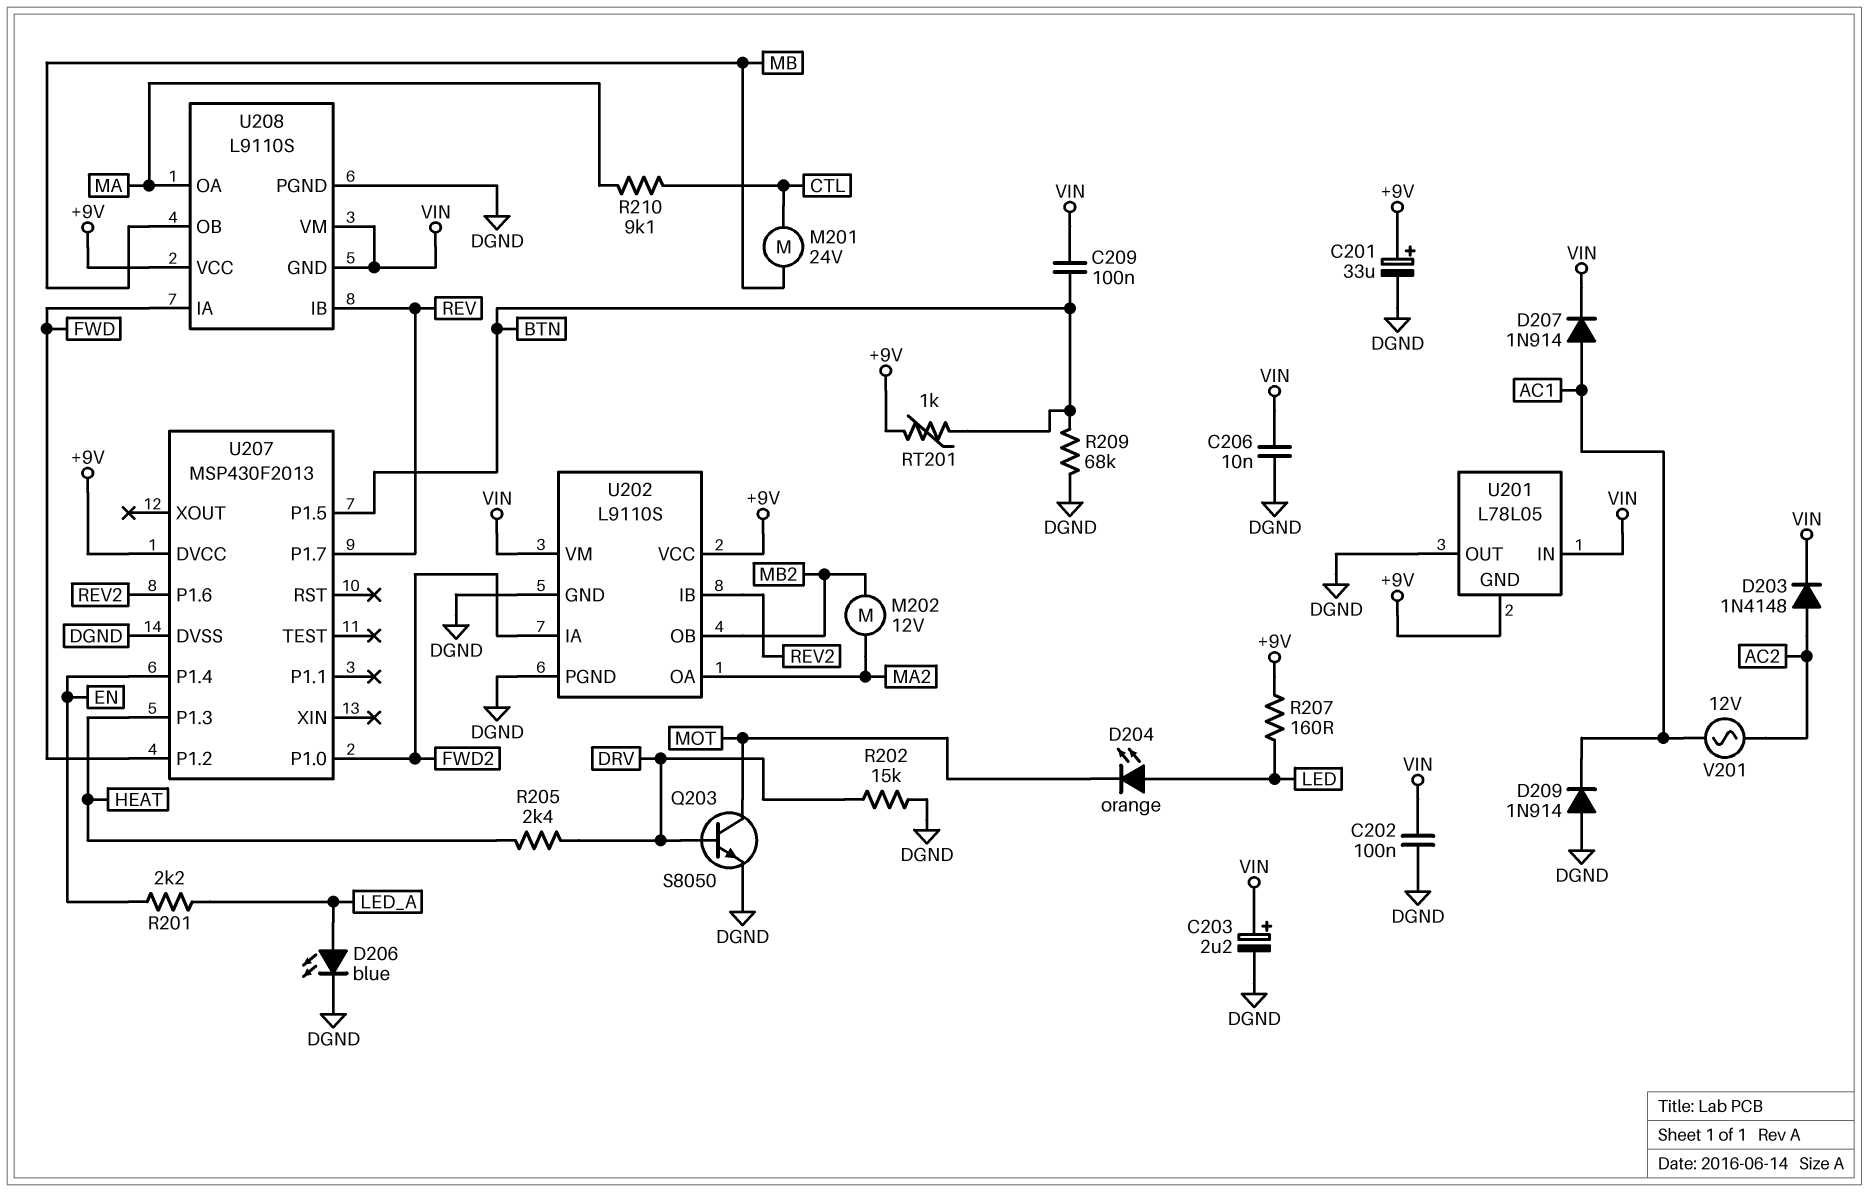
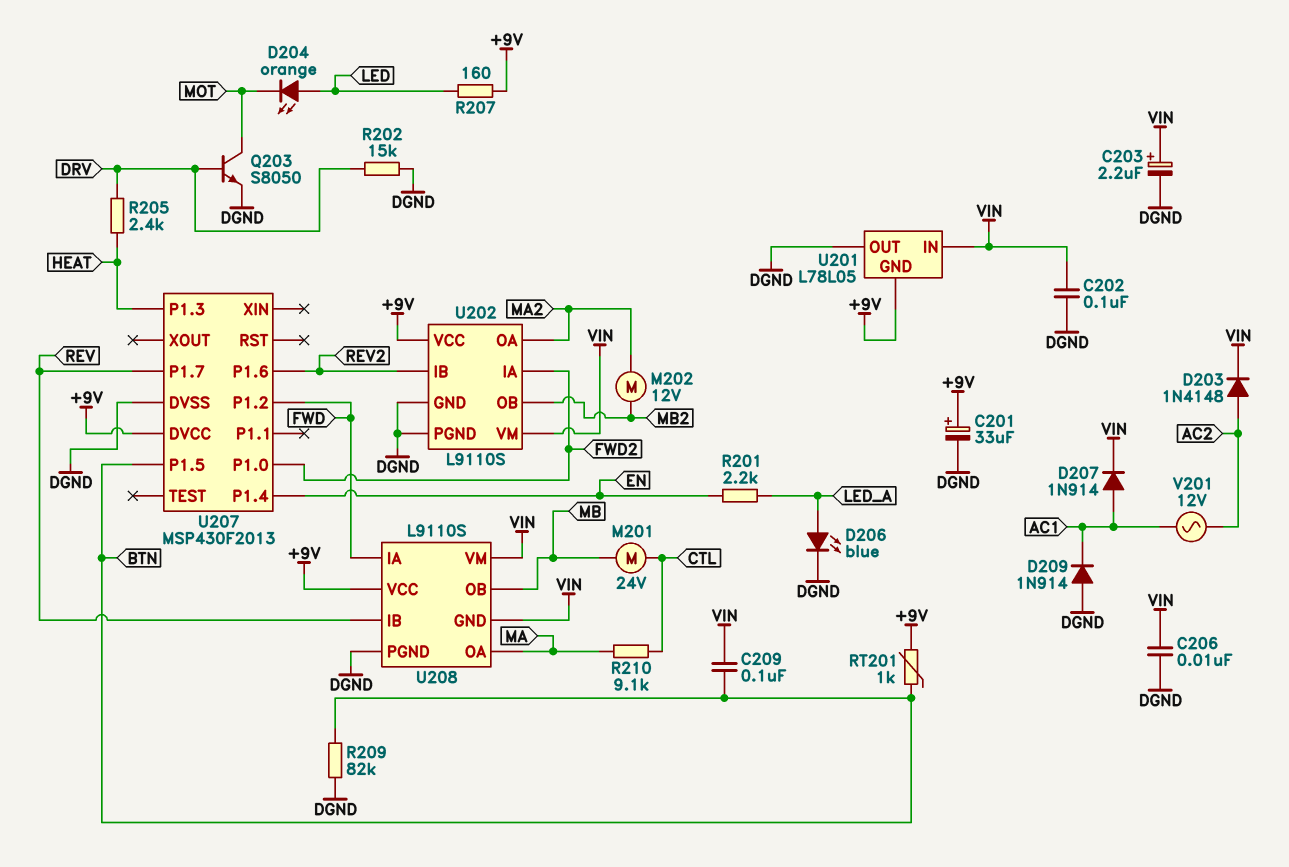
R209: 68k (BTN, DGND) -> 82k (BTN, DGND)

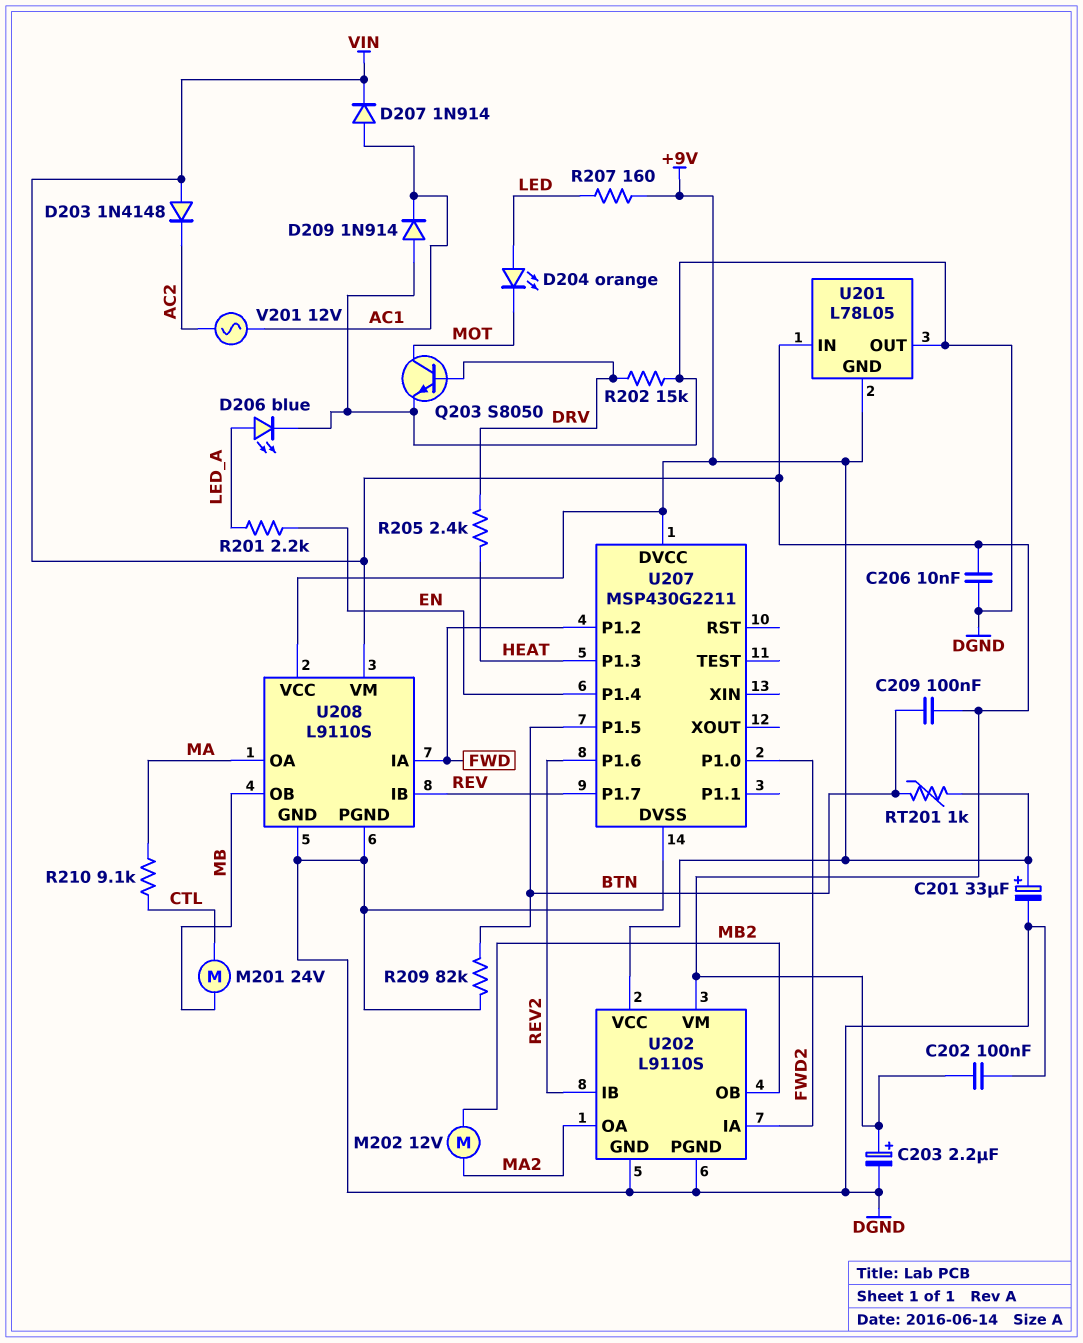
D203: diode 1N4148 (A AC2, K VIN) -> diode 1N4148 (A VIN, K AC2)
U207: MSP430F2013 -> MSP430G2211
U208 pin GND: VIN -> DGND

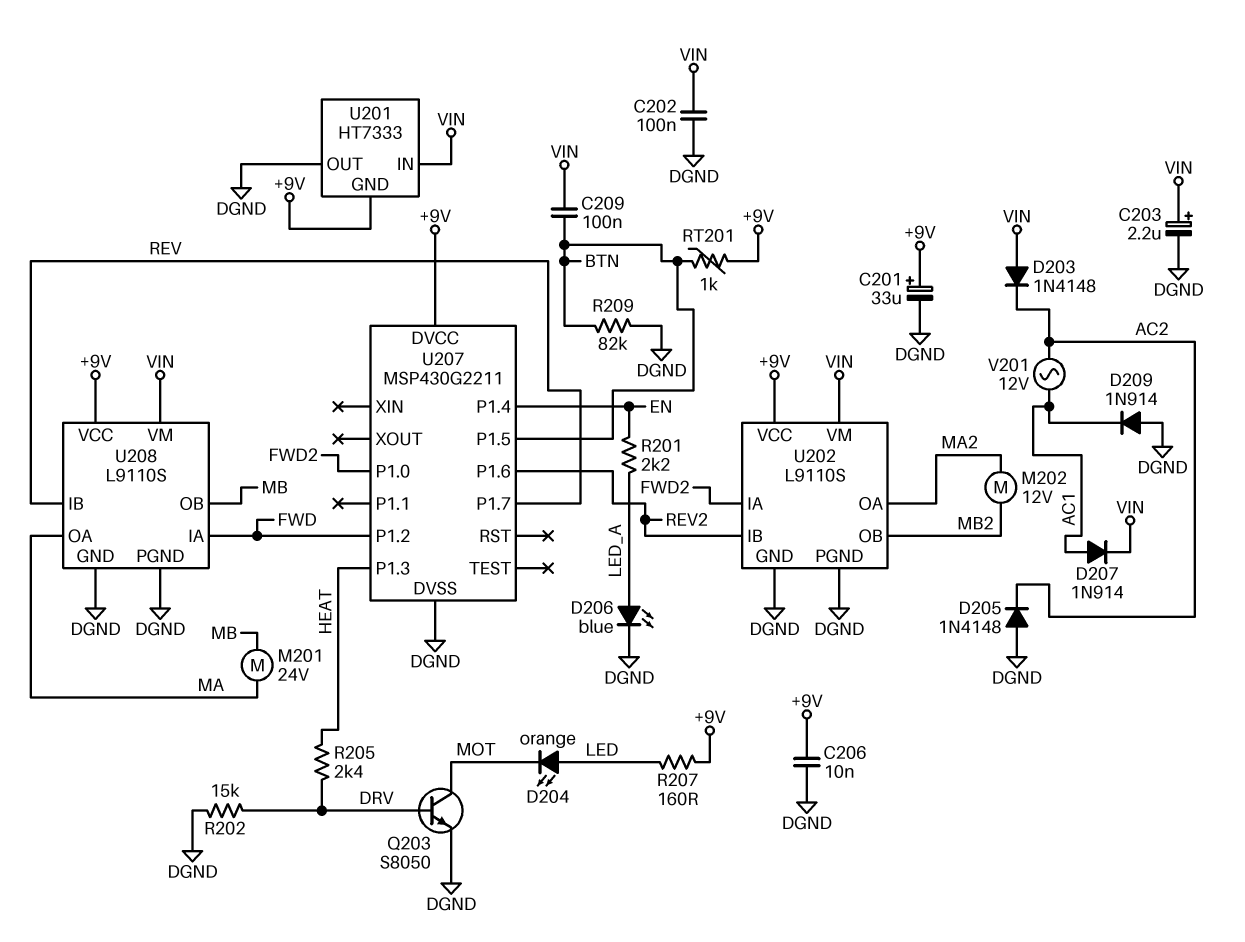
C206: 10nF (DGND, VIN) -> 10nF (+9V, DGND)
D205: none -> diode 1N4148 (A DGND, K AC2)
M201: motor 24V (CTL, MB) -> motor 24V (MA, MB)
R210: 9.1k (CTL, MA) -> none
U201: L78L05 -> HT7333

